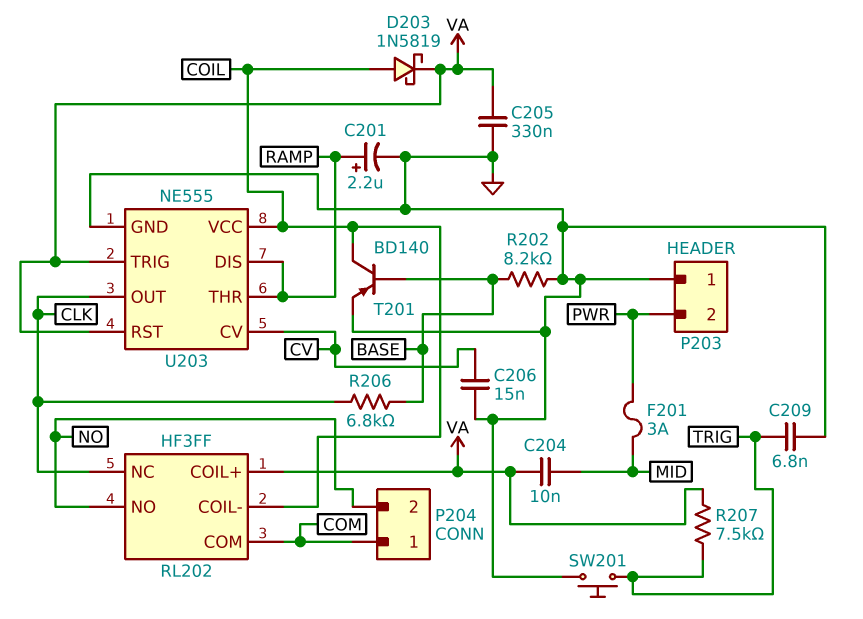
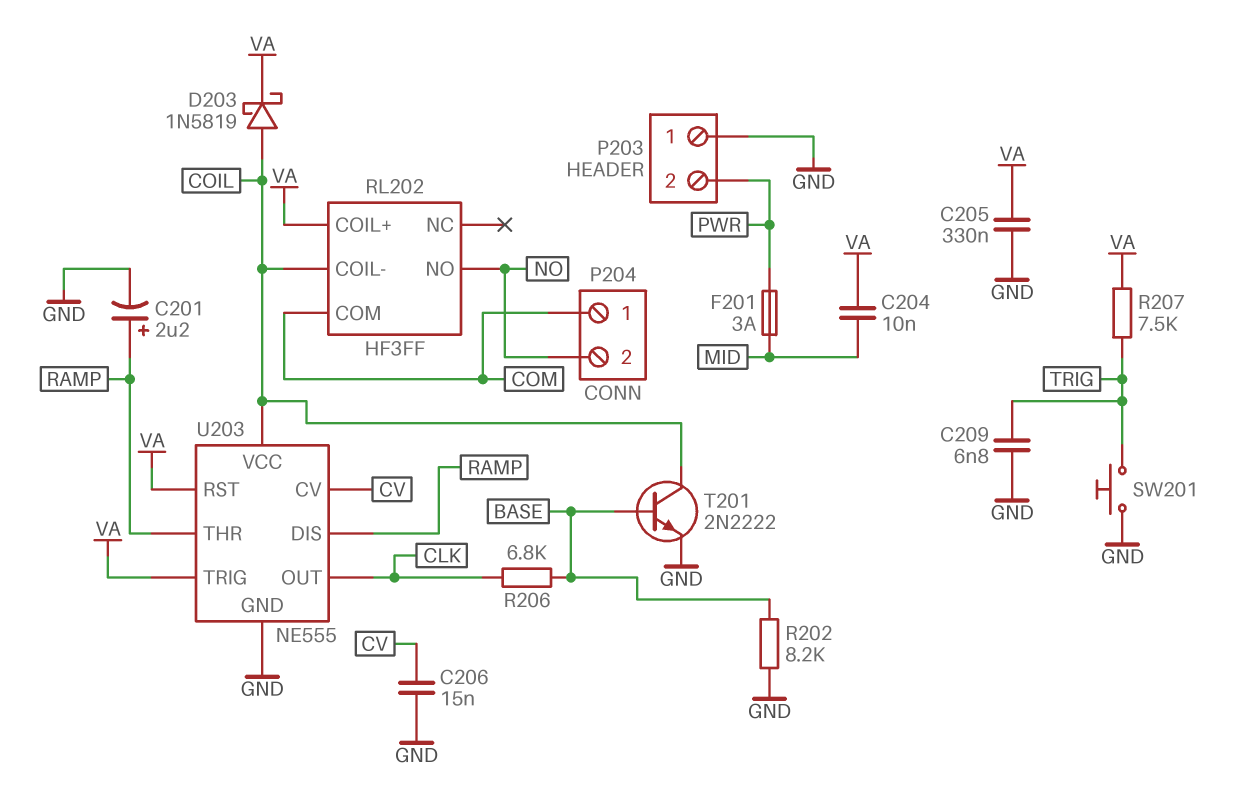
RL202 pin NC: CLK -> none
T201: PNP BD140 (B BASE, C COIL, E GND) -> NPN 2N2222 (B BASE, C COIL, E GND)

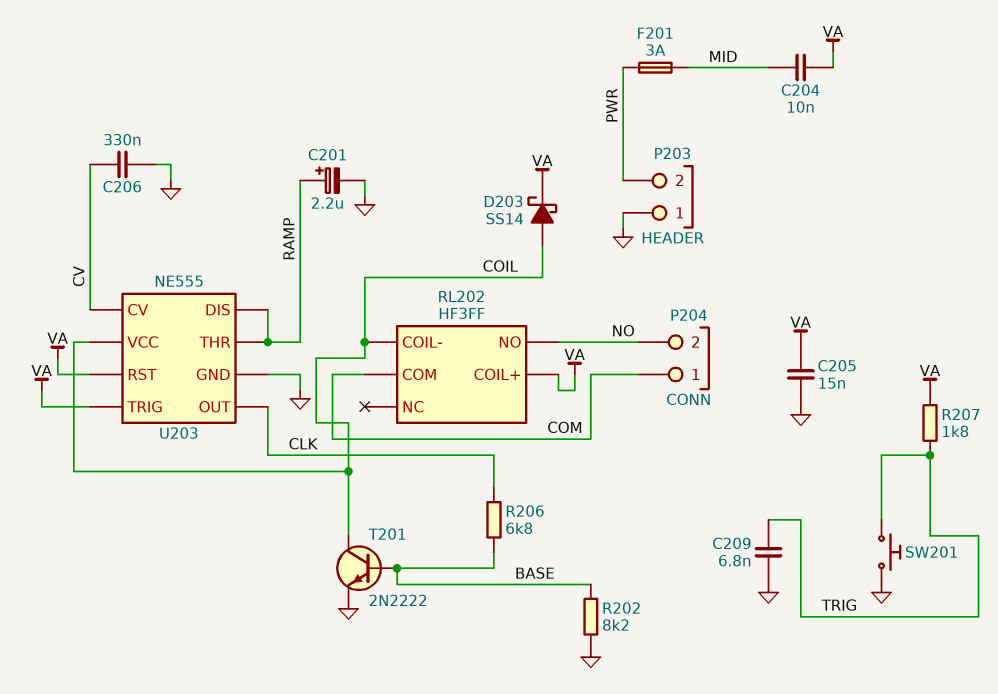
C205: 330nF (GND, VA) -> 15nF (GND, VA)
C206: 15nF (CV, GND) -> 330nF (CV, GND)
D203: schottky 1N5819 (A COIL, K VA) -> schottky SS14 (A COIL, K VA)
R207: 7.5k (TRIG, VA) -> 1.8k (TRIG, VA)

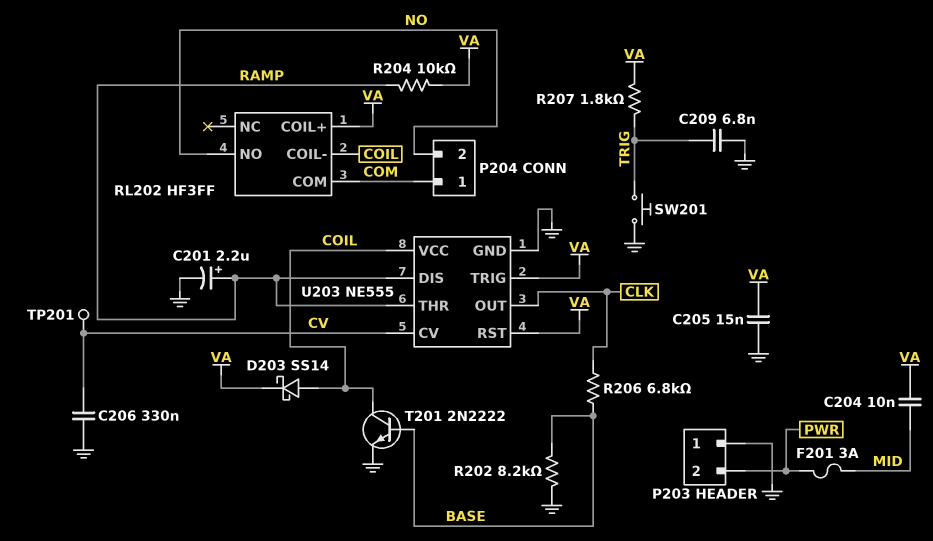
R204: none -> 10k (RAMP, VA)
TP201: none -> test point (CV)

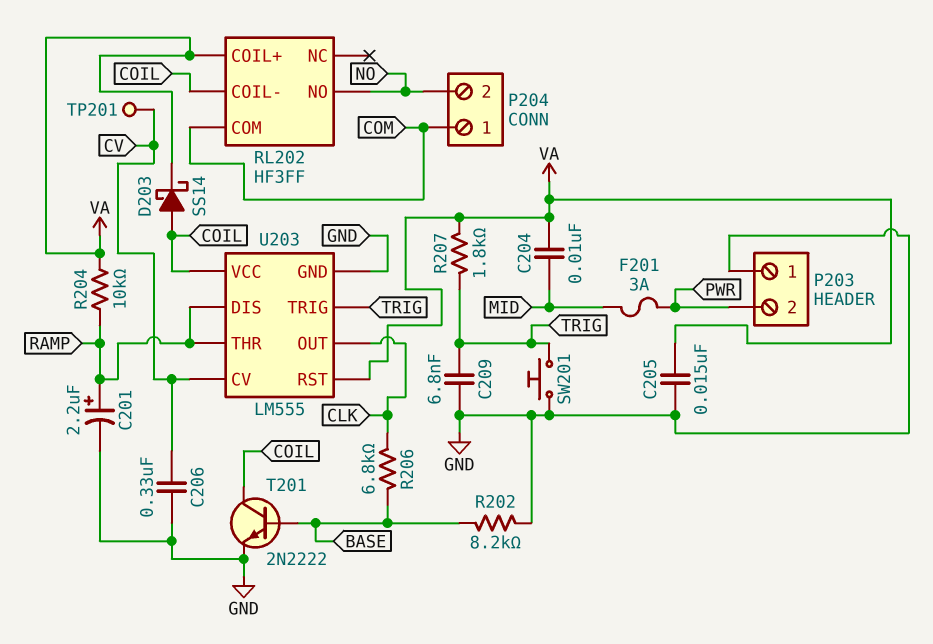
U203: NE555 -> LM555
U203 pin TRIG: VA -> TRIG

